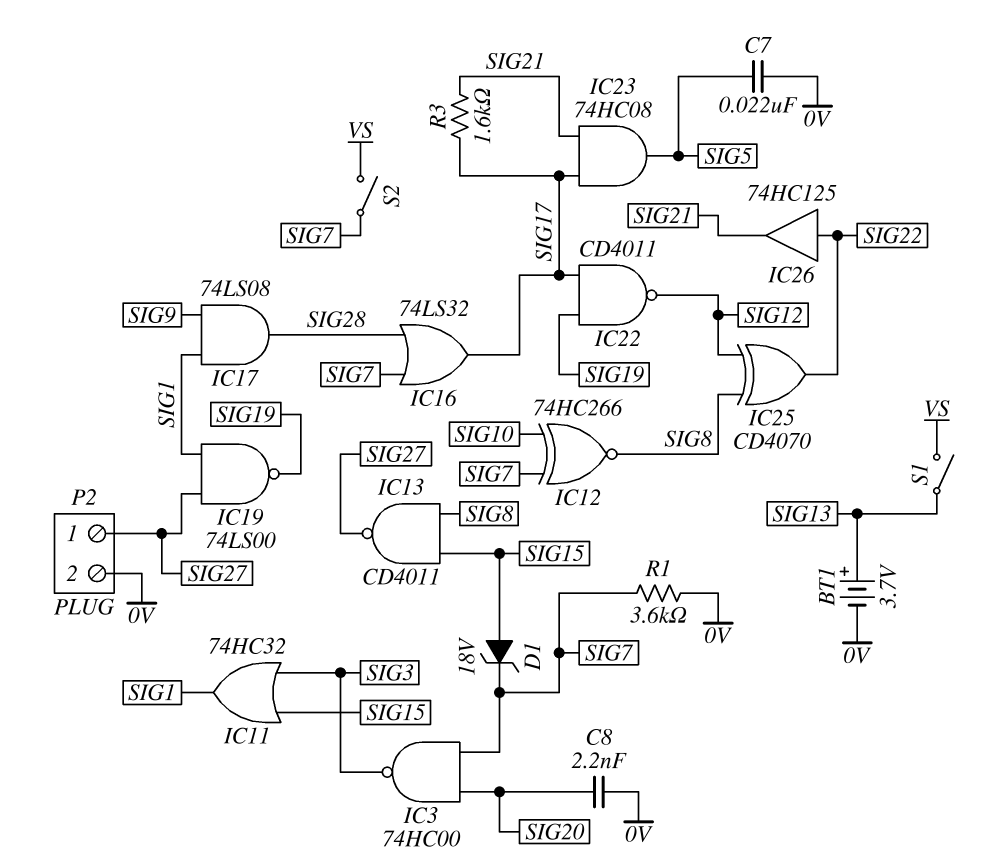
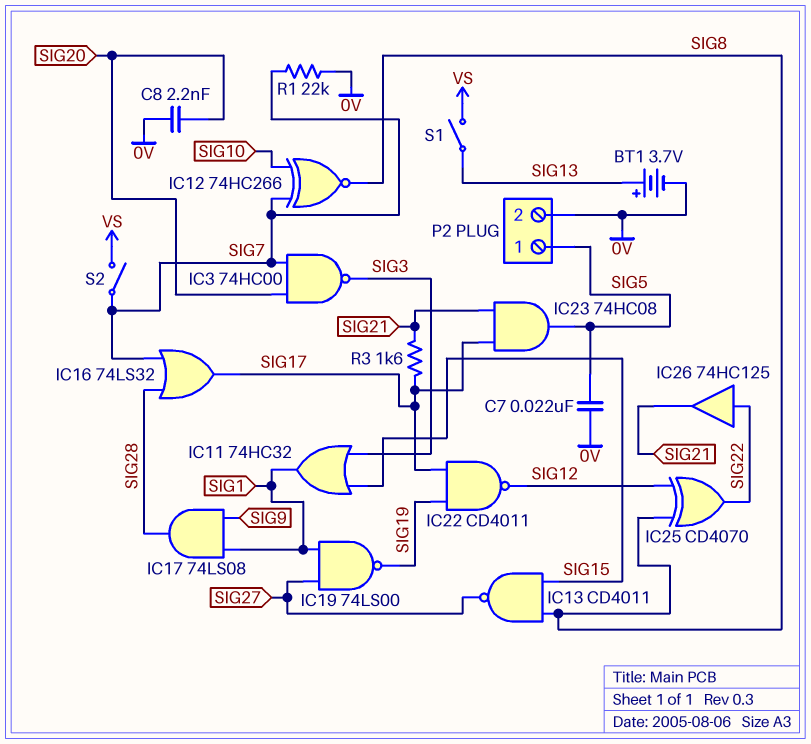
D1: zener 18V (A SIG15, K SIG7) -> none
P2 pin 1: SIG27 -> SIG5
R1: 3.6k (0V, SIG7) -> 22k (0V, SIG7)

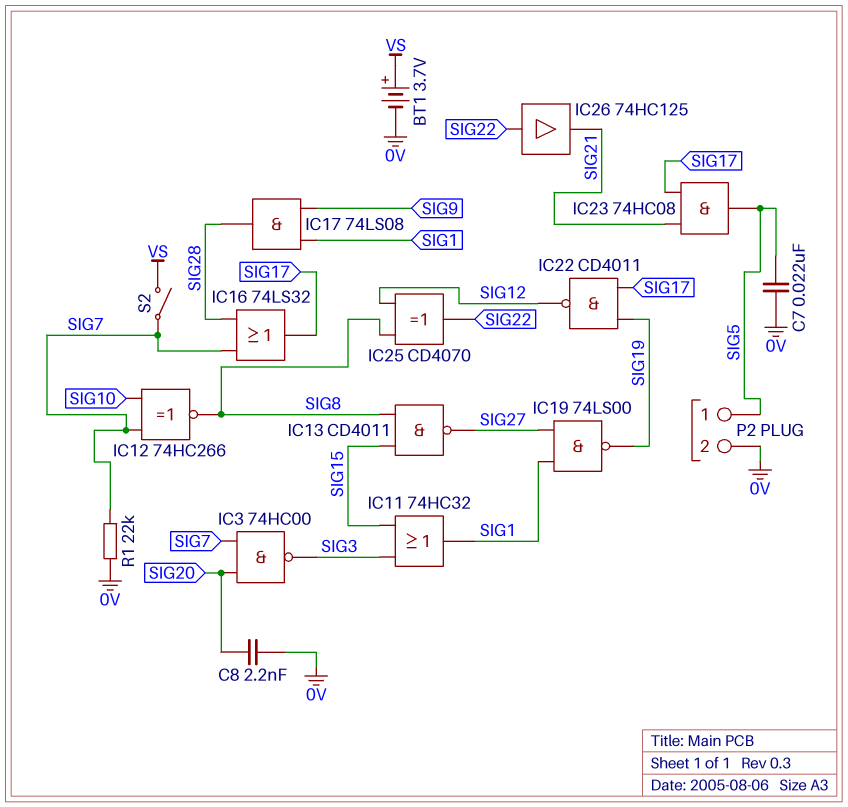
BT1: 3.7V (plus SIG13, minus 0V) -> 3.7V (plus VS, minus 0V)
R3: 1.6k (SIG17, SIG21) -> none
S1: switch (SIG13, VS) -> none

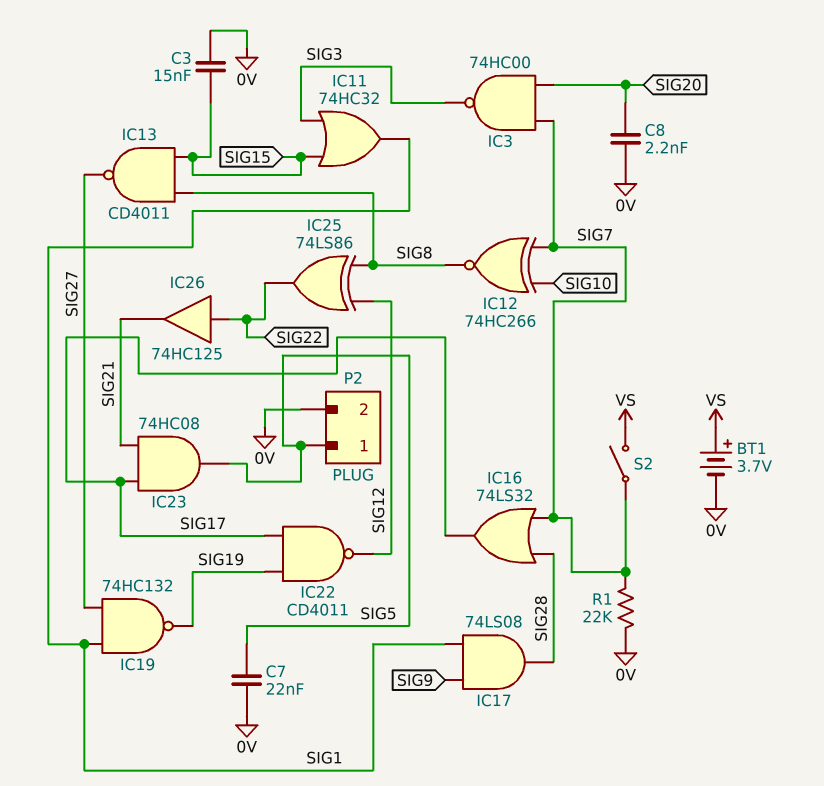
C3: none -> 15nF (0V, SIG15)
IC19: NAND 74LS00 (in SIG1, in SIG27, out SIG19) -> NAND 74HC132 (in SIG1, in SIG27, out SIG19)
IC25: XOR CD4070 (in SIG8, in SIG12, out SIG22) -> XOR 74LS86 (in SIG8, in SIG12, out SIG22)

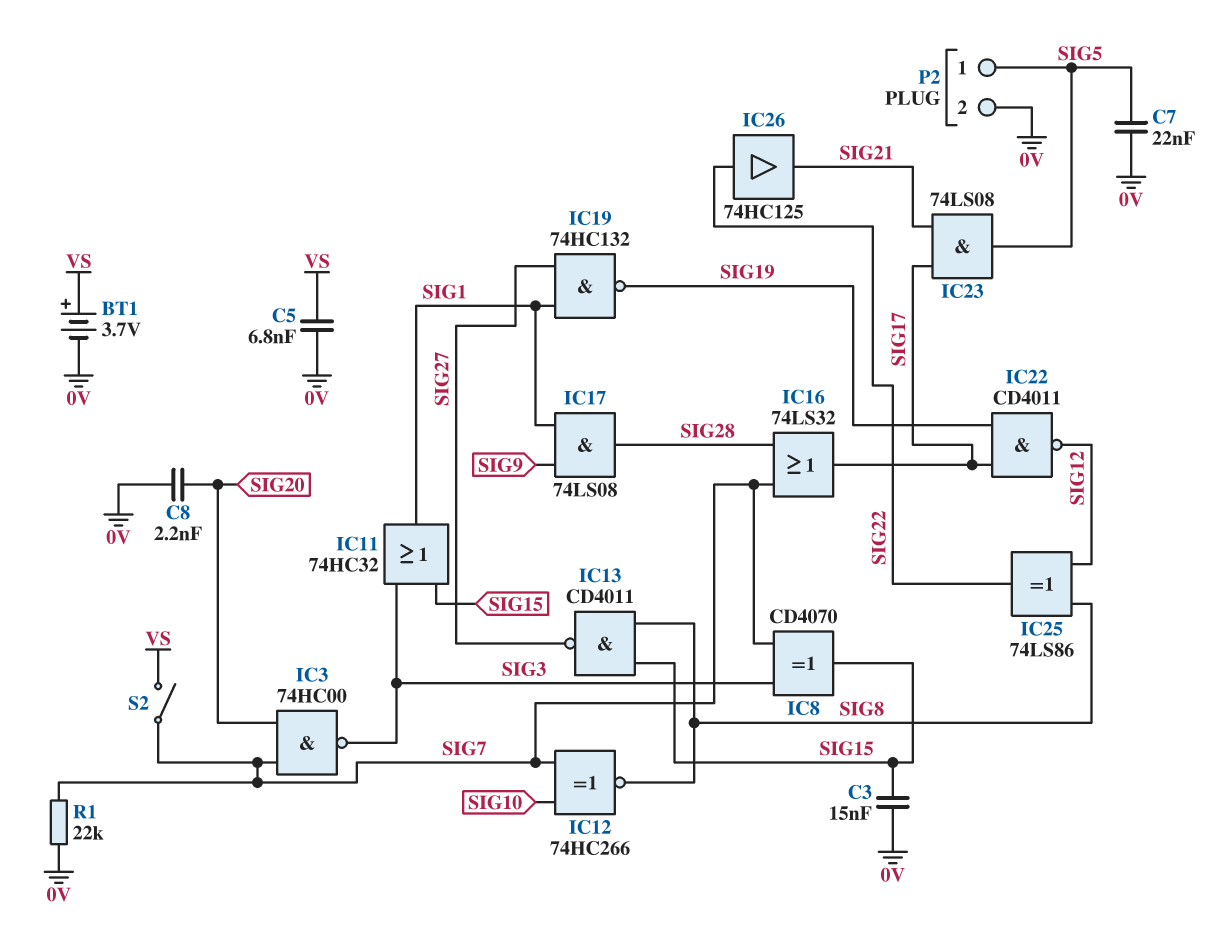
C5: none -> 6.8nF (0V, VS)
IC8: none -> XOR CD4070 (in SIG3, in SIG7, out SIG15)
IC23: AND 74HC08 (in SIG17, in SIG21, out SIG5) -> AND 74LS08 (in SIG17, in SIG21, out SIG5)

